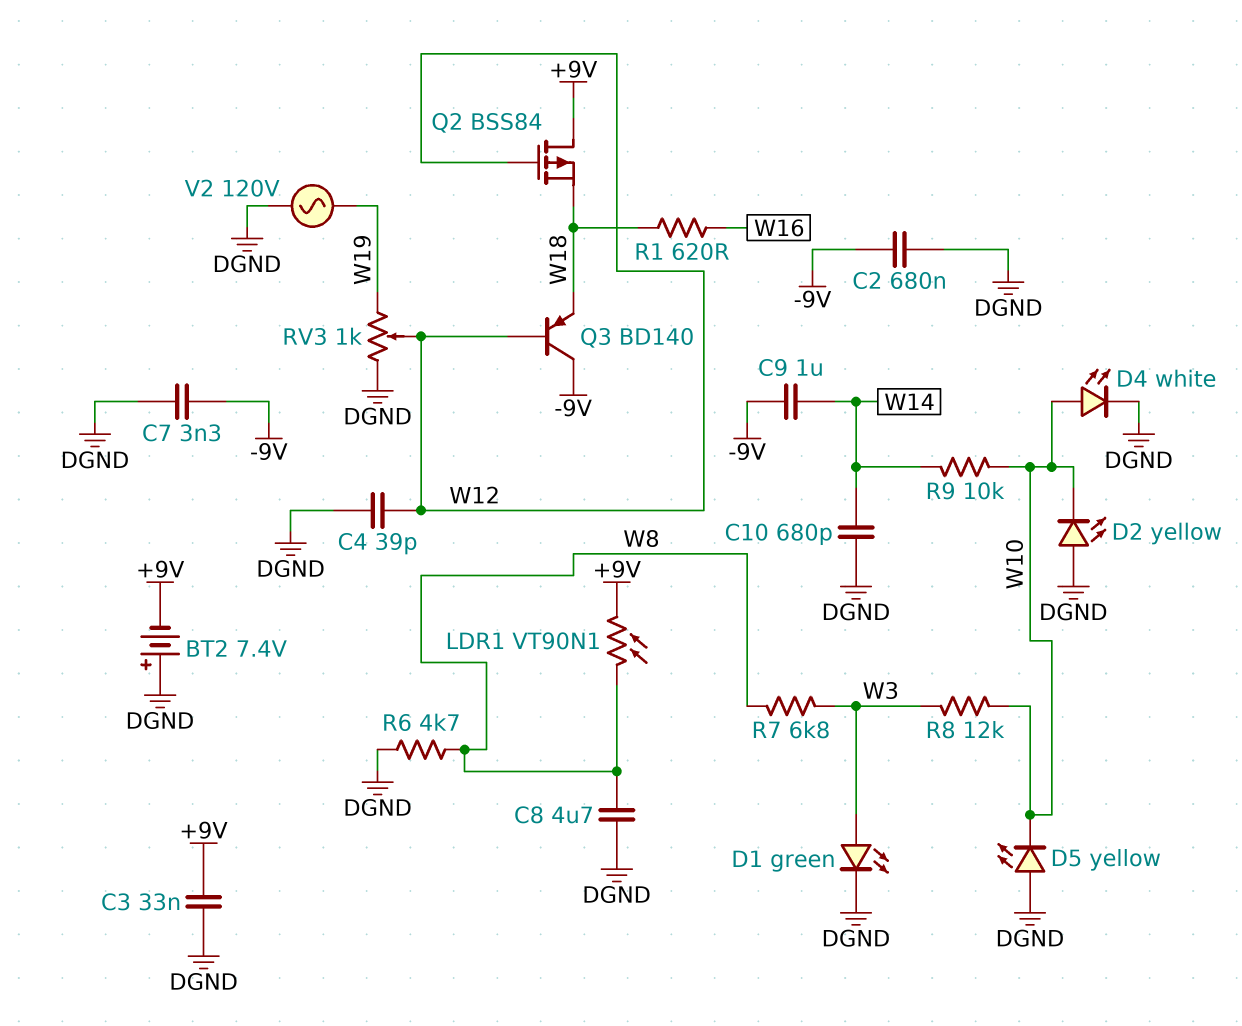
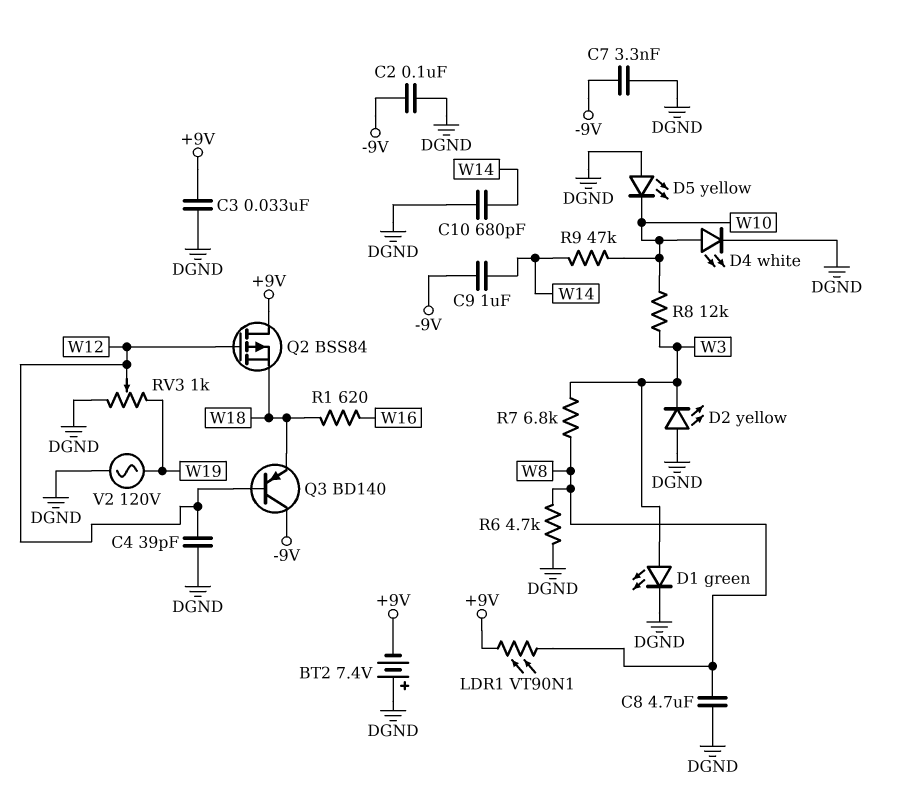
C2: 680nF (-9V, DGND) -> 100nF (-9V, DGND)
D2: LED yellow (A DGND, K W10) -> LED yellow (A DGND, K W3)
R9: 10k (W10, W14) -> 47k (W10, W14)

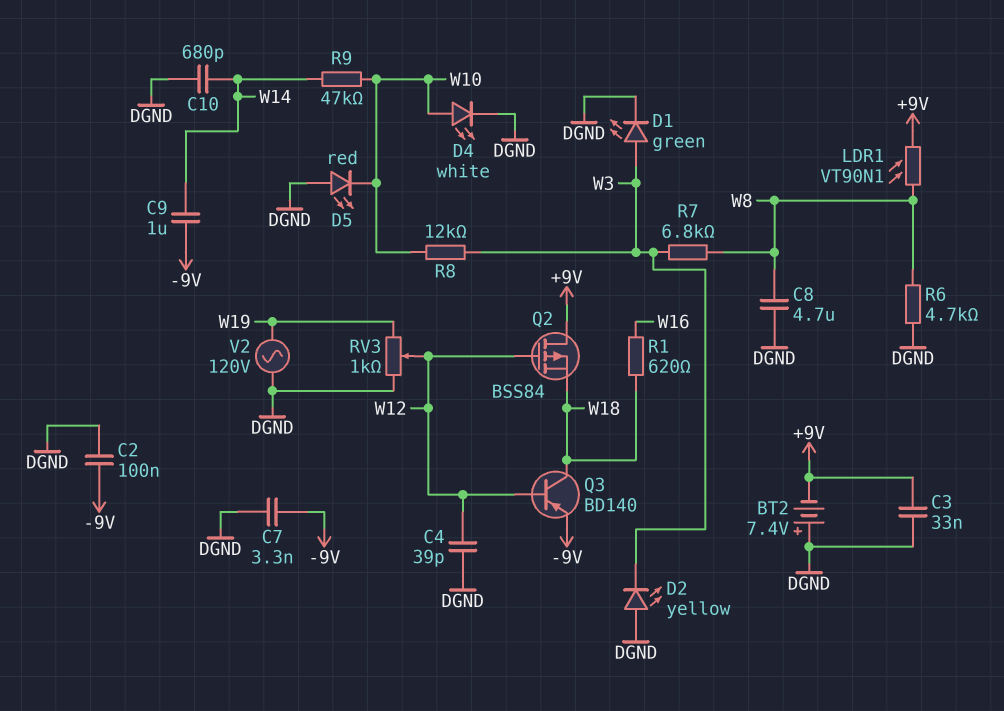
D5: LED yellow (A DGND, K W10) -> LED red (A DGND, K W10)
Q3: PNP BD140 (B W12, C -9V, E W18) -> PNP BD140 (B W12, C W18, E -9V)

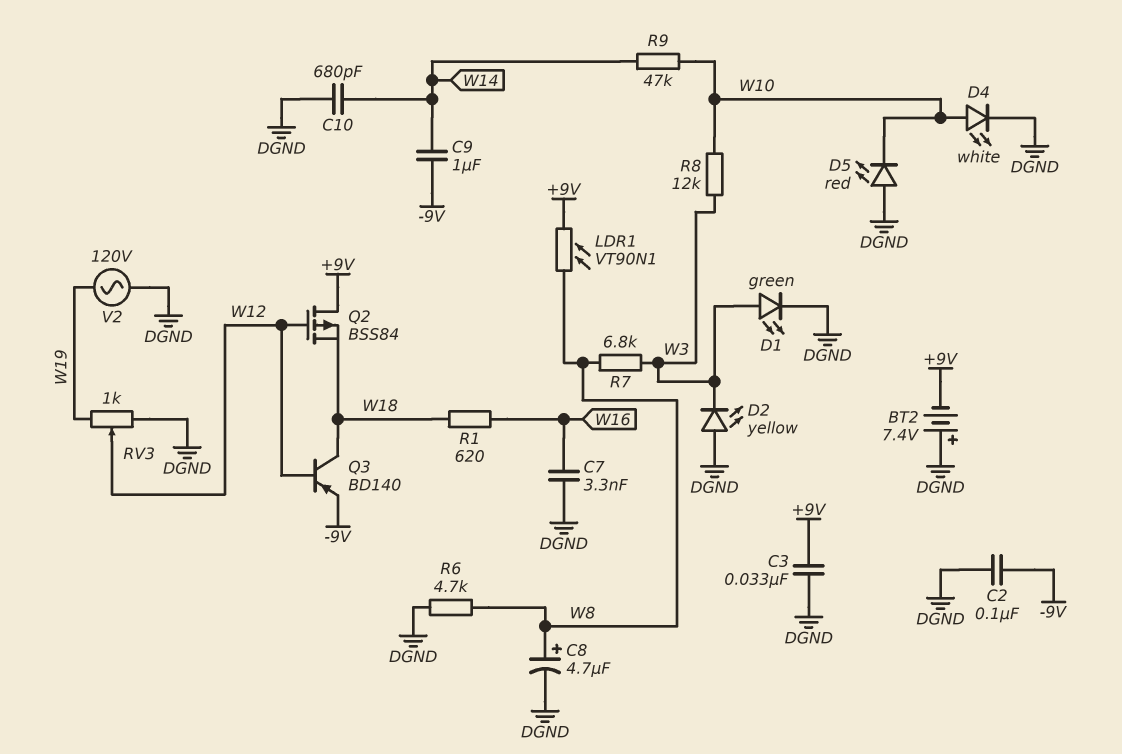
C4: 39pF (DGND, W12) -> none
C7: 3.3nF (-9V, DGND) -> 3.3nF (DGND, W16)
C8: 4.7uF (DGND, W8) -> 4.7uF (plus W8, minus DGND)

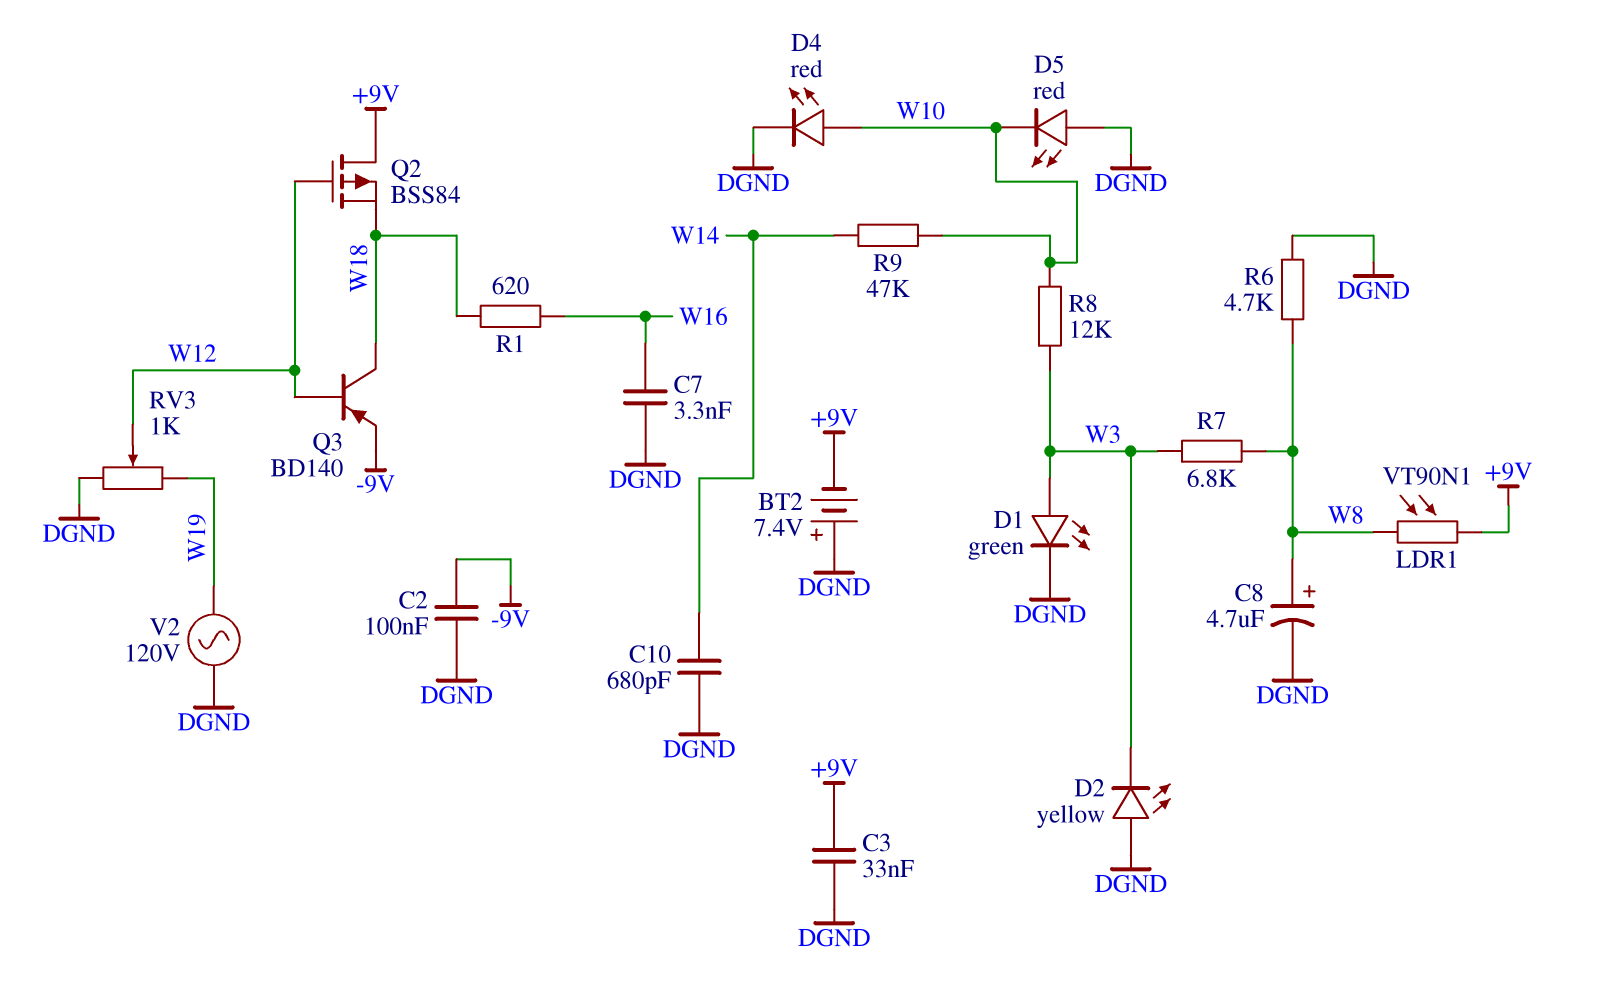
C9: 1uF (-9V, W14) -> none
D4: LED white (A W10, K DGND) -> LED red (A W10, K DGND)

